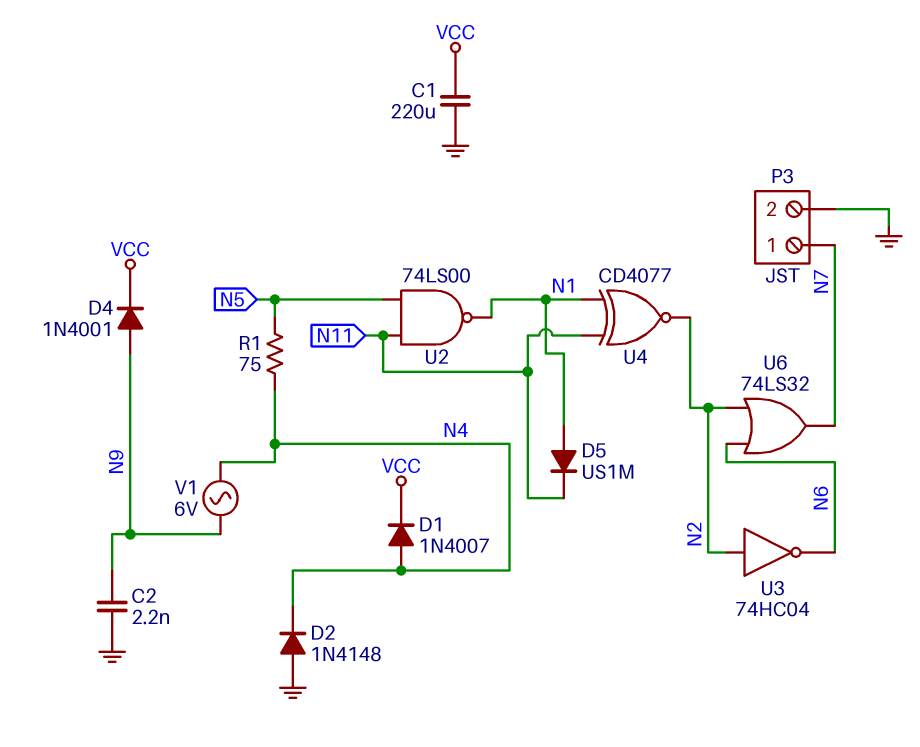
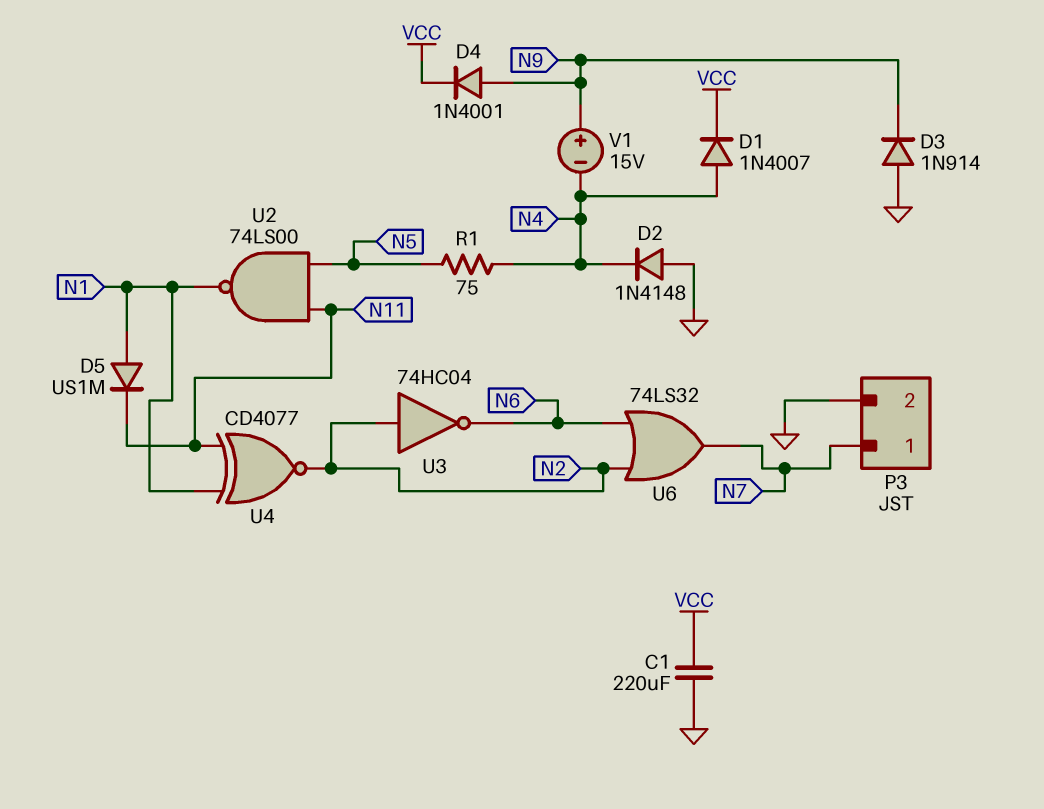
C2: 2.2nF (GND, N9) -> none
D3: none -> diode 1N914 (A GND, K N9)
V1: AC 6V (N4, N9) -> 15V (plus N9, minus N4)

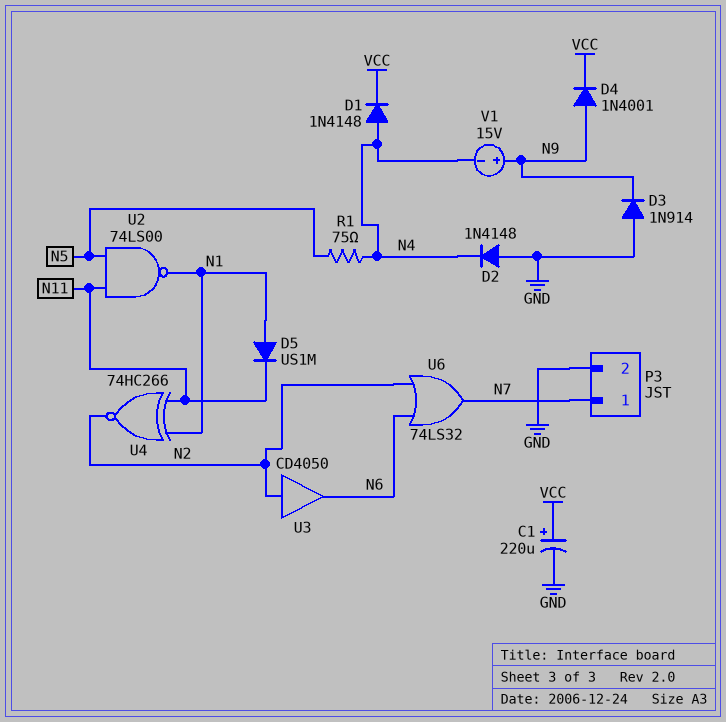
C1: 220uF (GND, VCC) -> 220uF (plus VCC, minus GND)
D1: diode 1N4007 (A N4, K VCC) -> diode 1N4148 (A N4, K VCC)
U3: NOT 74HC04 (in N2, out N6) -> buffer CD4050 (in N2, out N6)
U4: XNOR CD4077 (in N1, in N11, out N2) -> XNOR 74HC266 (in N1, in N11, out N2)

